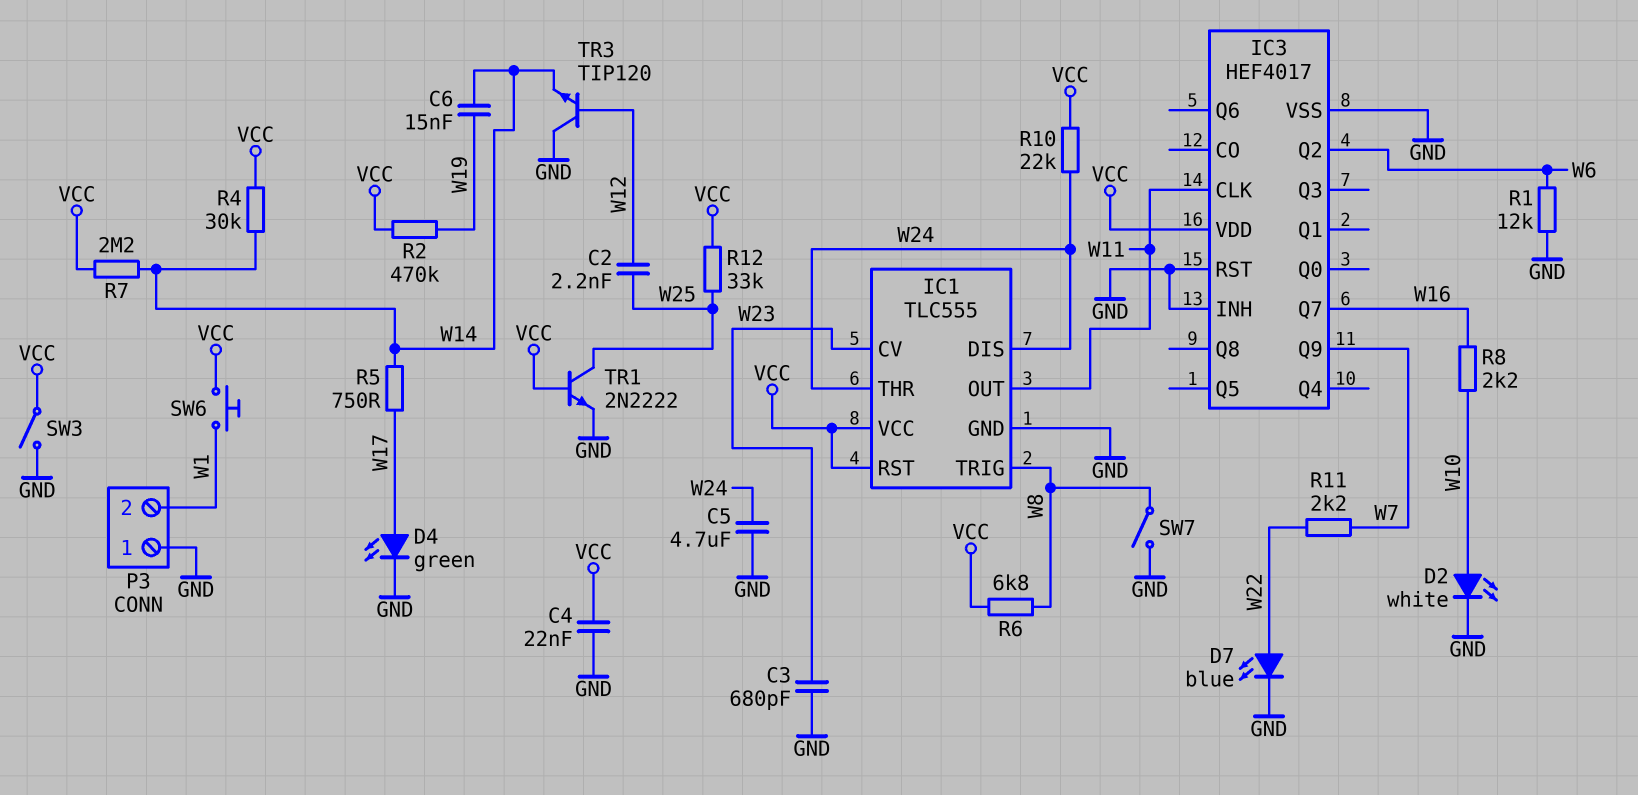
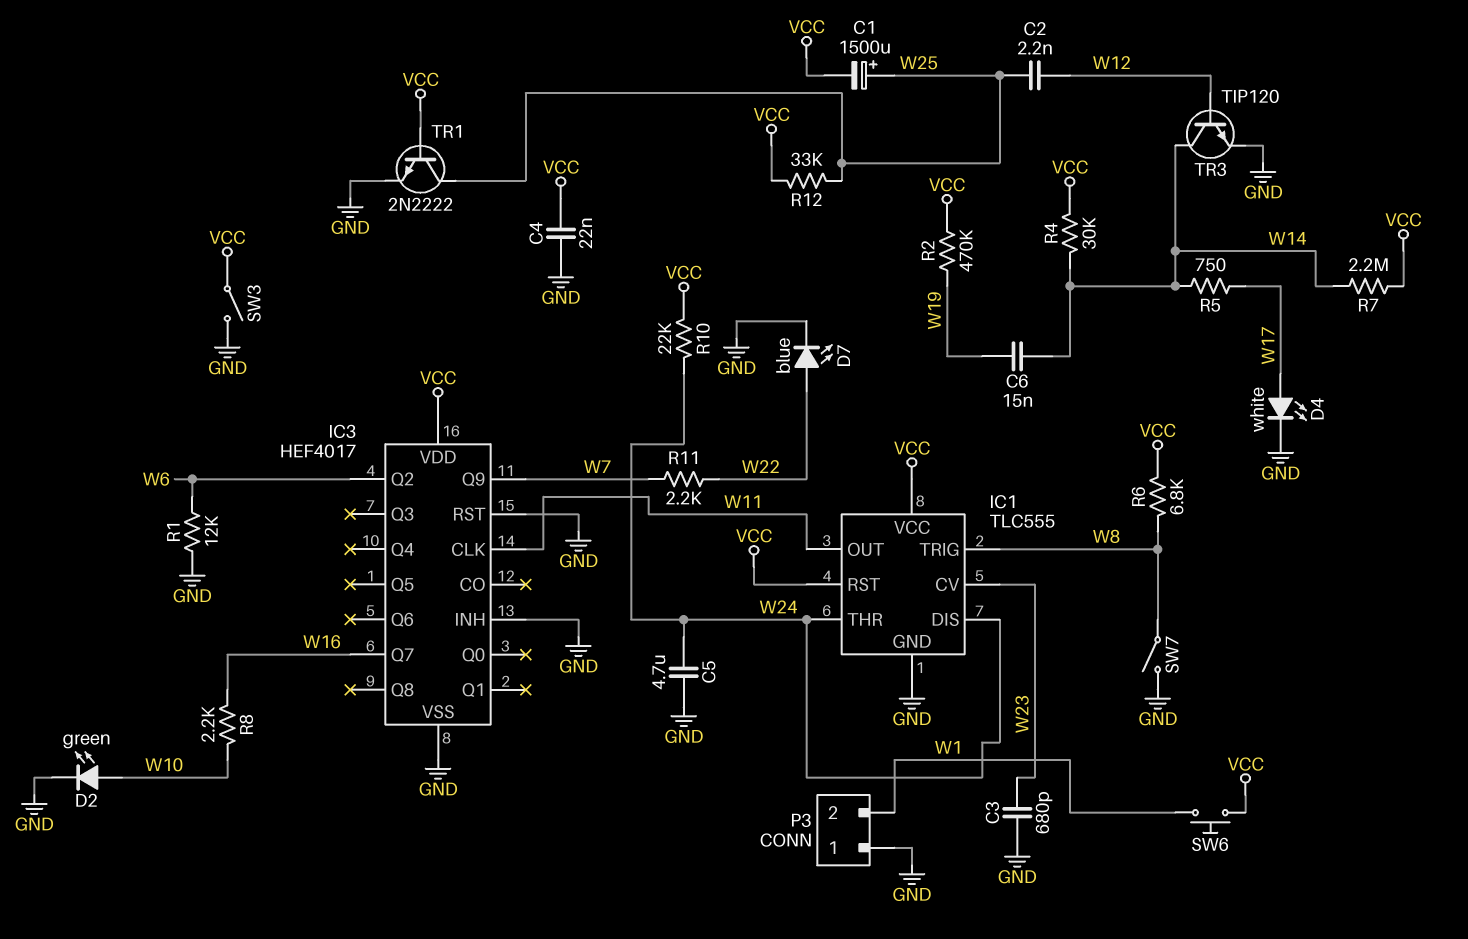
C1: none -> 1500uF (plus W25, minus VCC)
D2: LED white (A W10, K GND) -> LED green (A W10, K GND)
D4: LED green (A W17, K GND) -> LED white (A W17, K GND)
TR3: NPN TIP120 (B W12, C GND, E W14) -> NPN TIP120 (B W12, C W14, E GND)

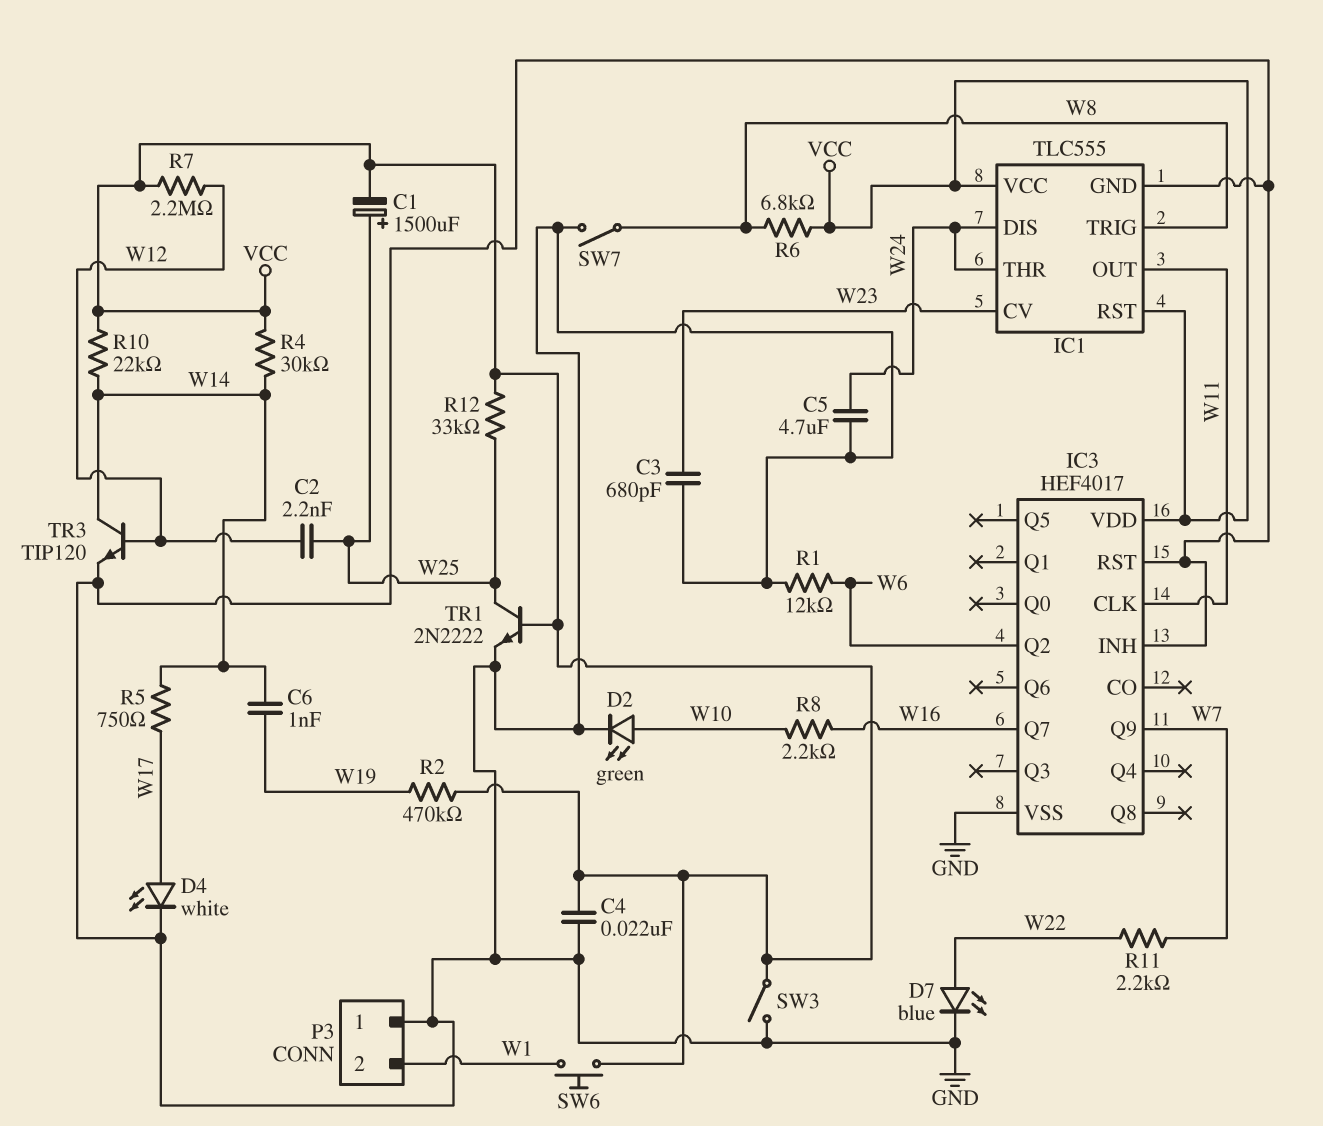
C6: 15nF (W14, W19) -> 1nF (W14, W19)
R7: 2.2M (VCC, W14) -> 2.2M (VCC, W12)
R10: 22k (VCC, W24) -> 22k (VCC, W14)

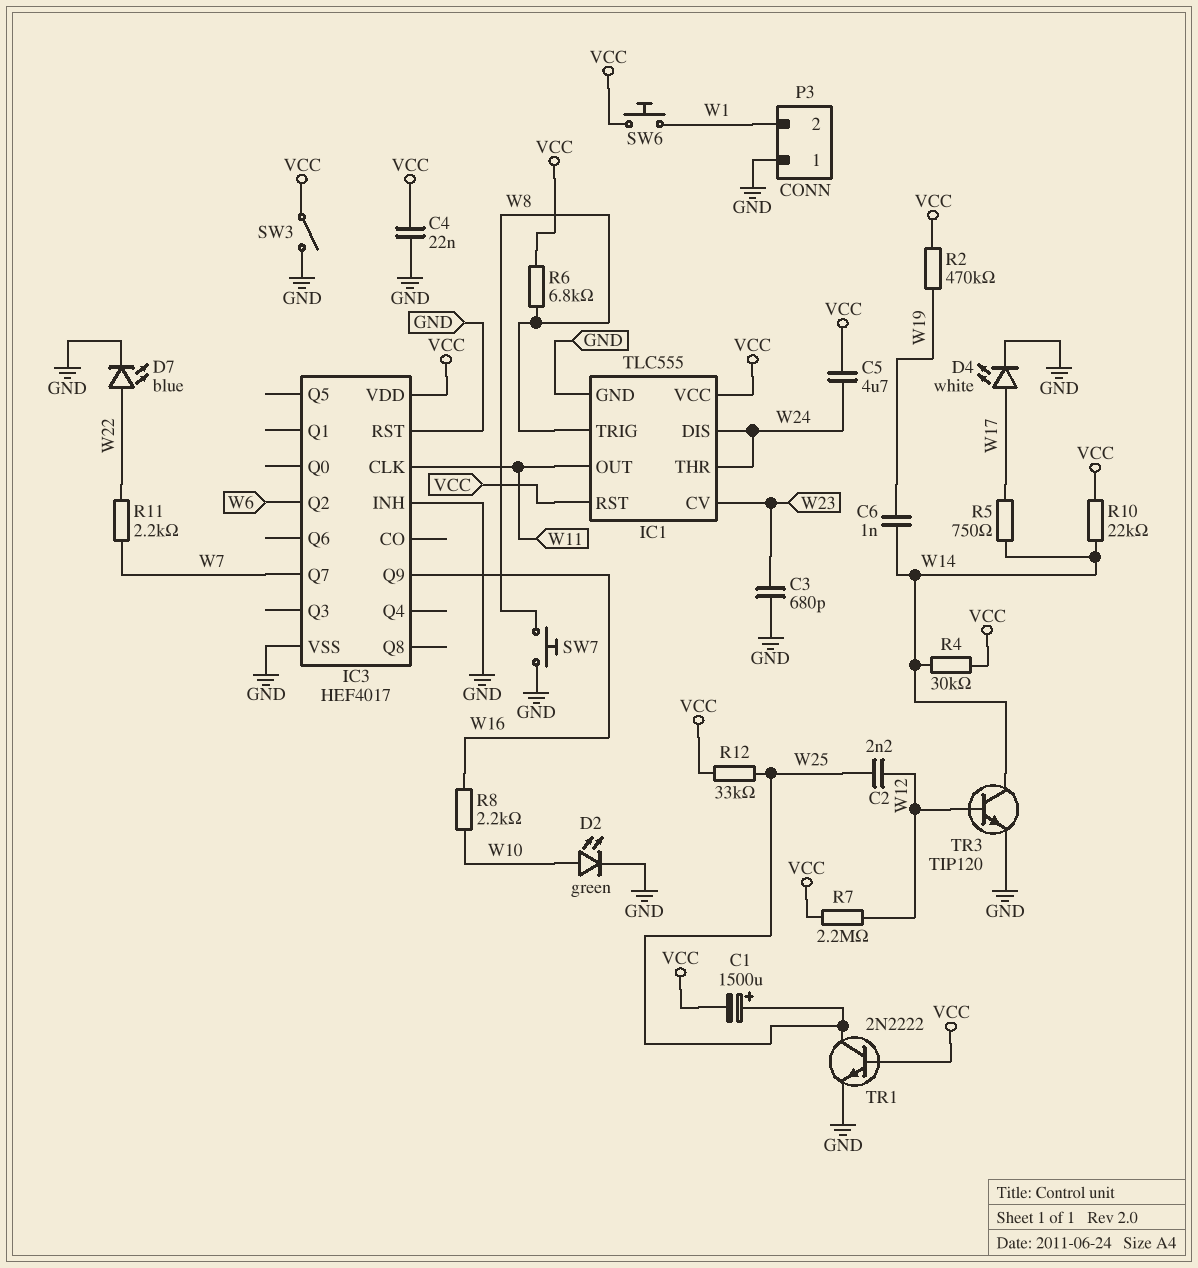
C5: 4.7uF (GND, W24) -> 4.7uF (VCC, W24)
IC3 pin Q7: W16 -> W7
IC3 pin Q9: W7 -> W16
R1: 12k (GND, W6) -> none
SW7: switch (GND, W8) -> button (GND, W8)

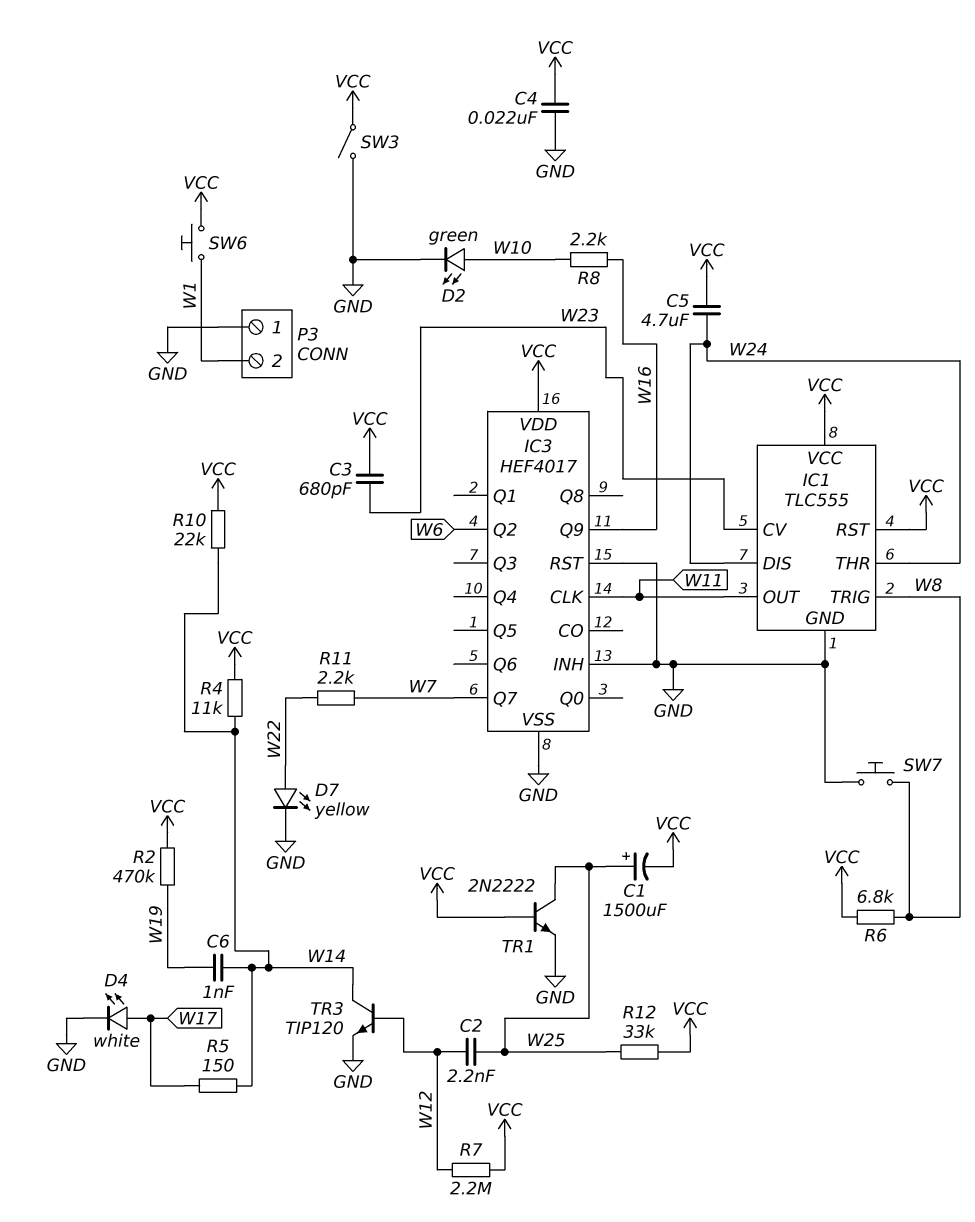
C3: 680pF (GND, W23) -> 680pF (VCC, W23)
D7: LED blue (A W22, K GND) -> LED yellow (A W22, K GND)
R4: 30k (VCC, W14) -> 11k (VCC, W14)
R5: 750 (W14, W17) -> 150 (W14, W17)

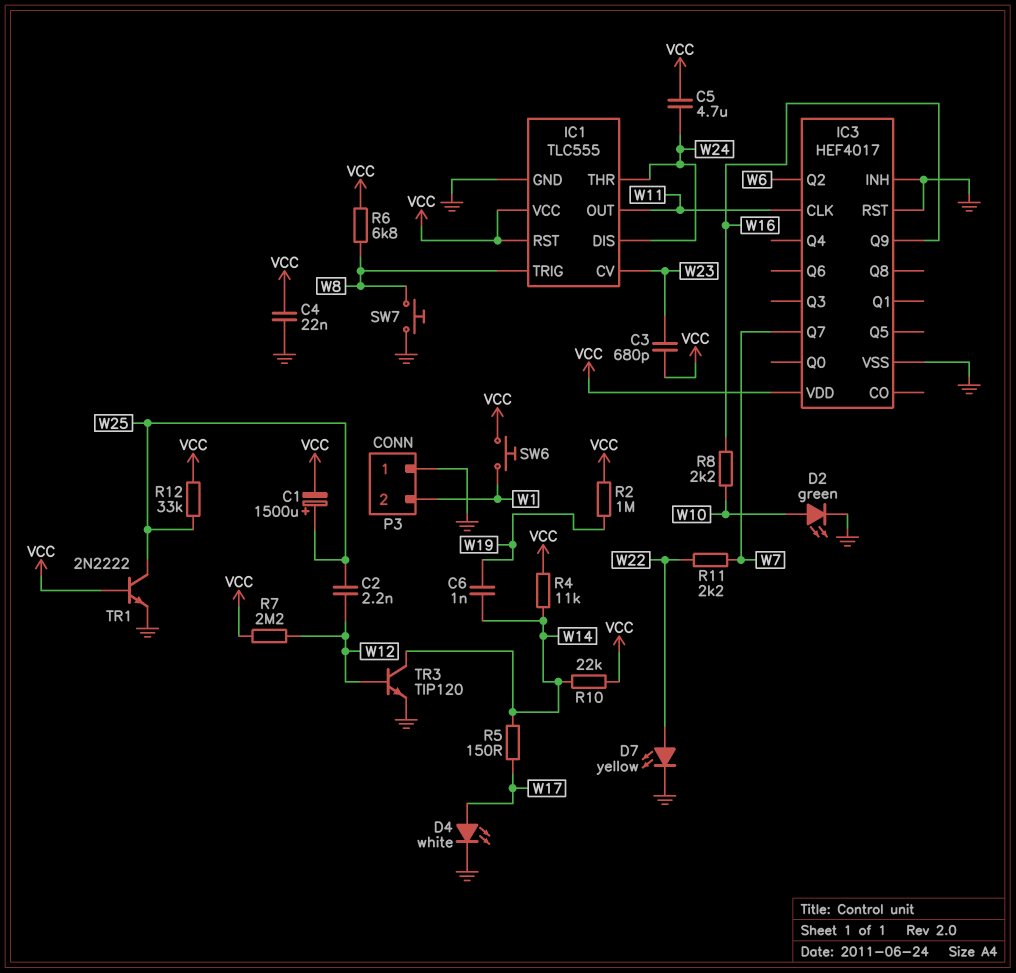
R2: 470k (VCC, W19) -> 1M (VCC, W19)
SW3: switch (GND, VCC) -> none

